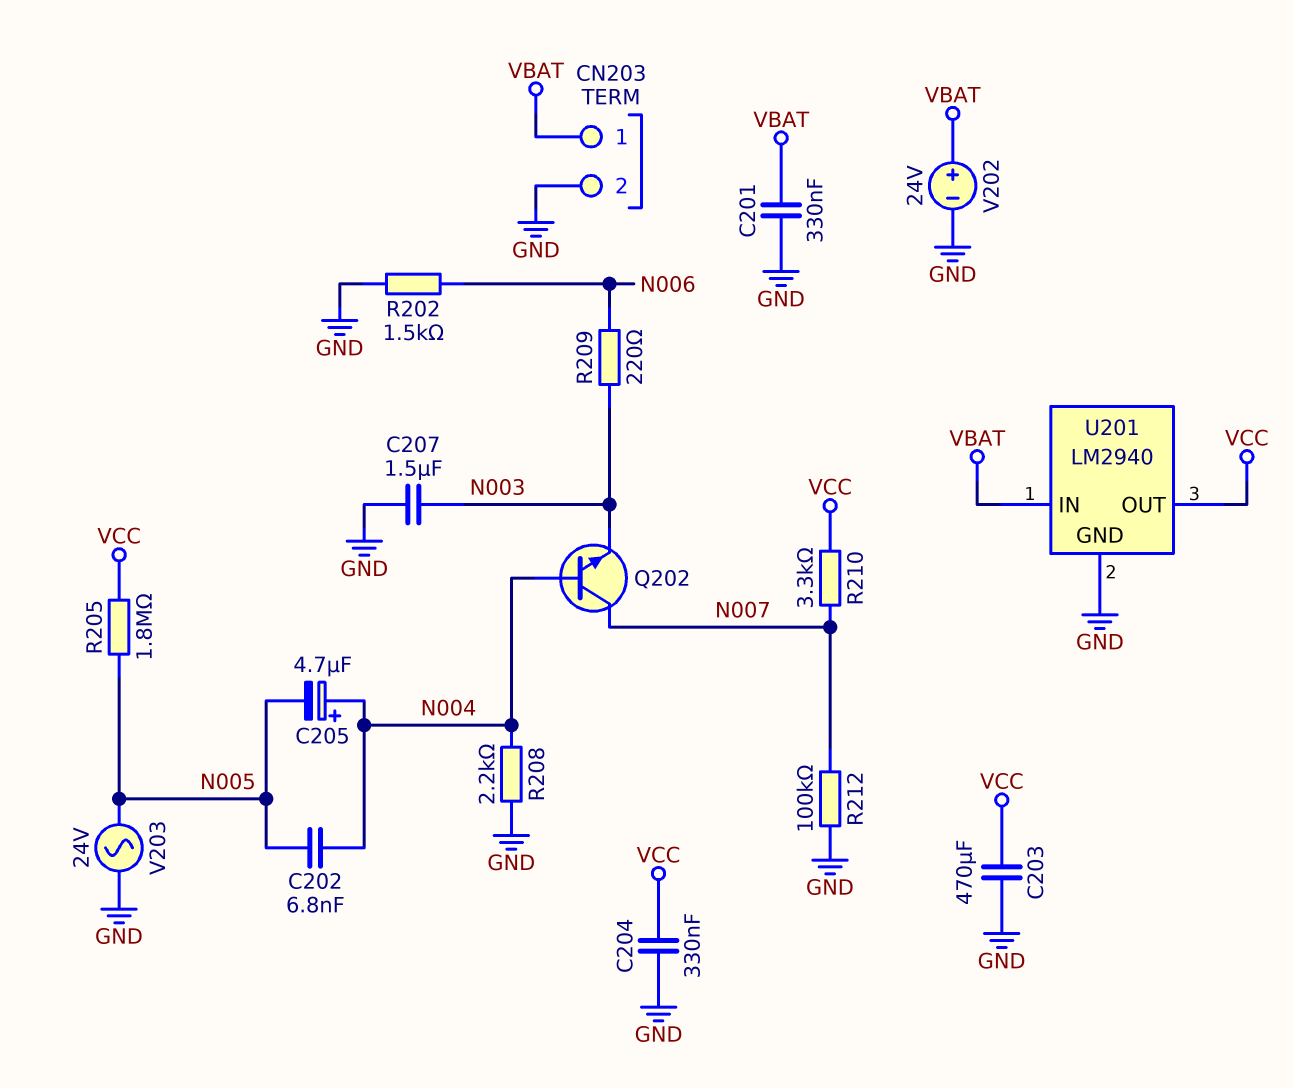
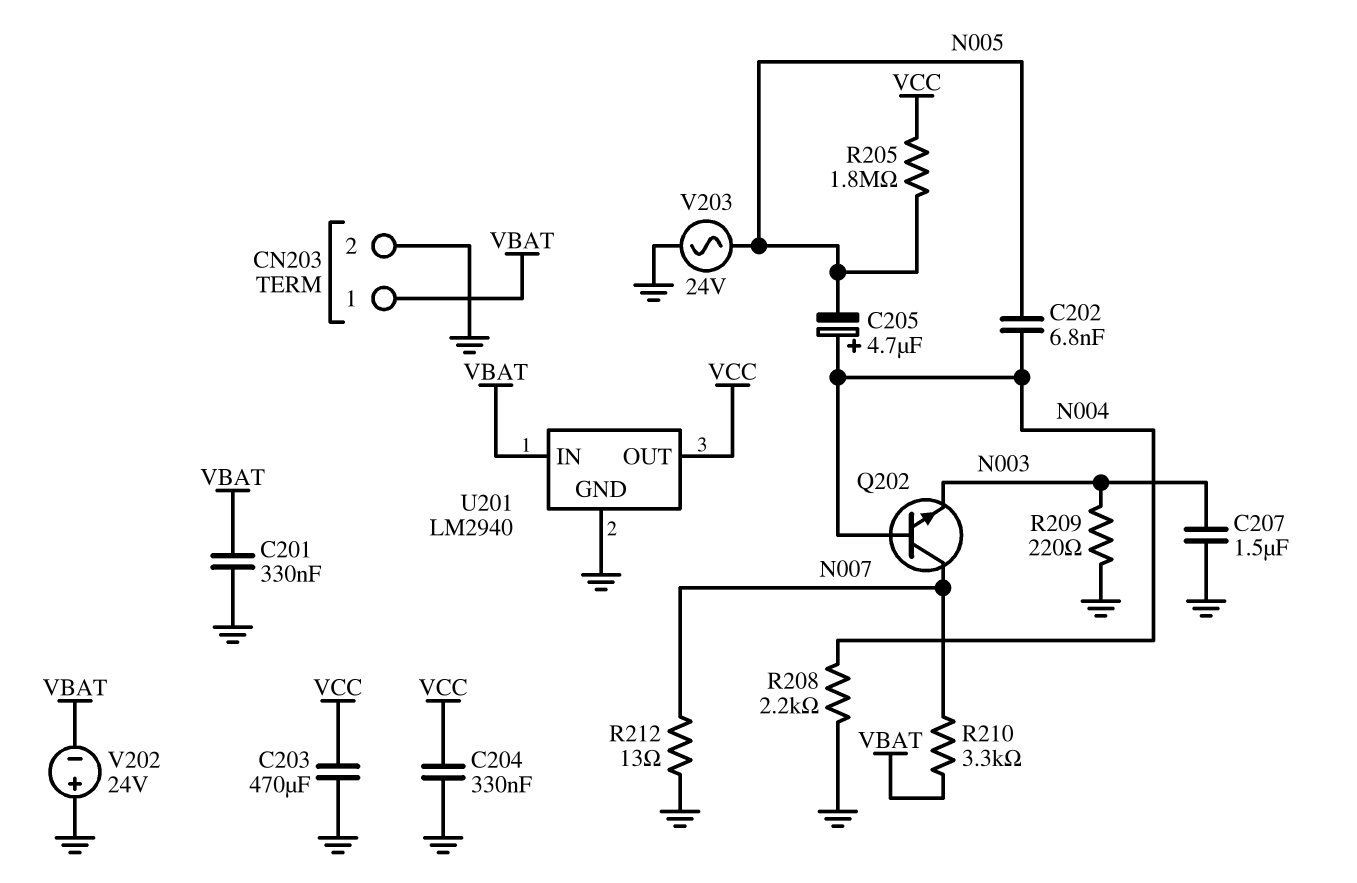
R202: 1.5k (GND, N006) -> none
R209: 220 (N003, N006) -> 220 (GND, N003)
R210: 3.3k (N007, VCC) -> 3.3k (N007, VBAT)
R212: 100k (GND, N007) -> 13 (GND, N007)
V202: 24V (plus VBAT, minus GND) -> 24V (plus GND, minus VBAT)

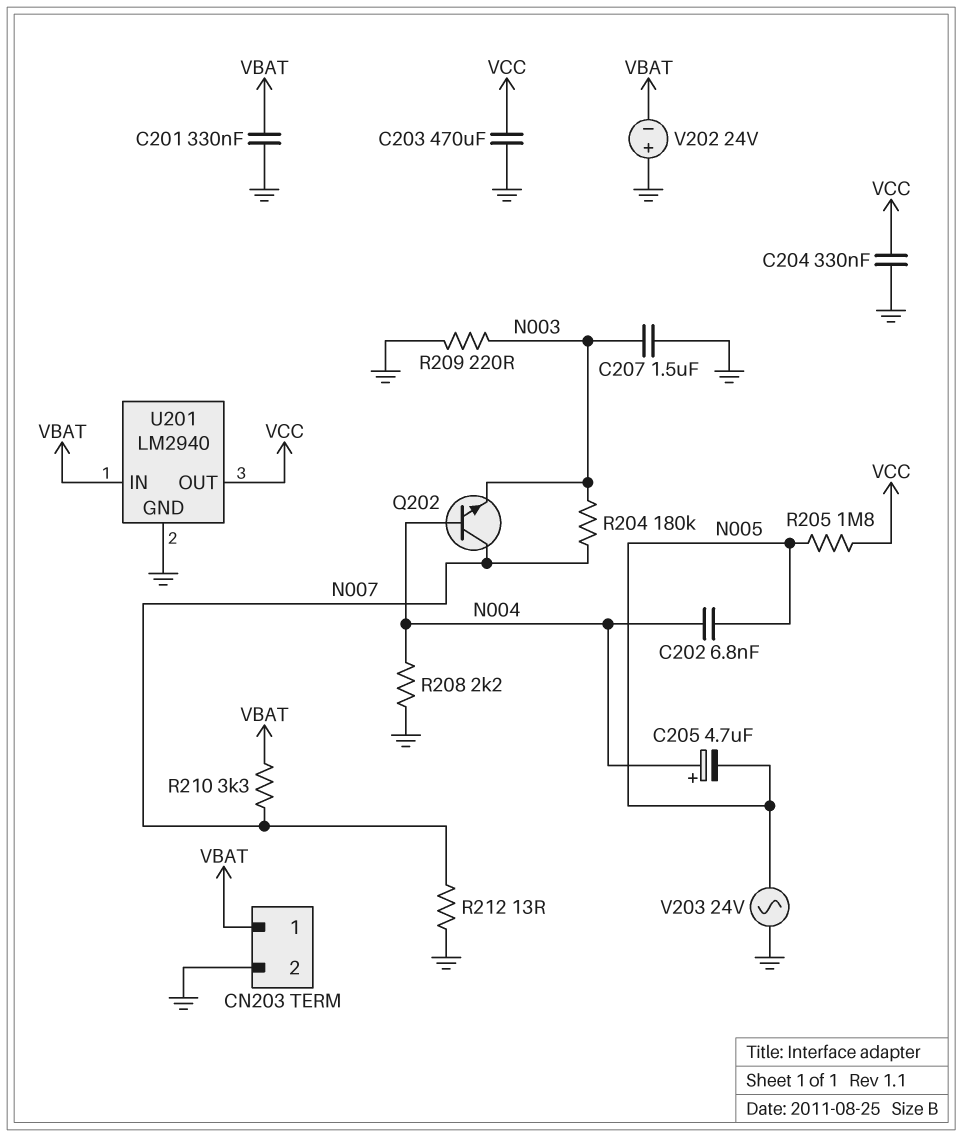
R204: none -> 180k (N003, N007)

